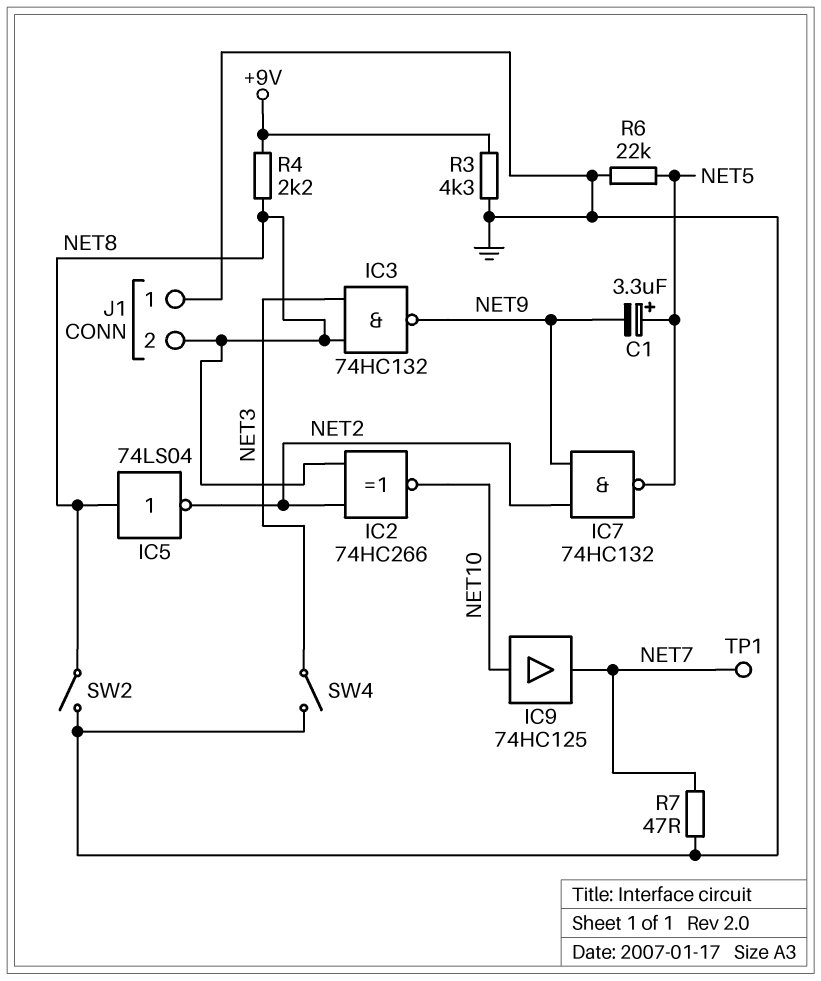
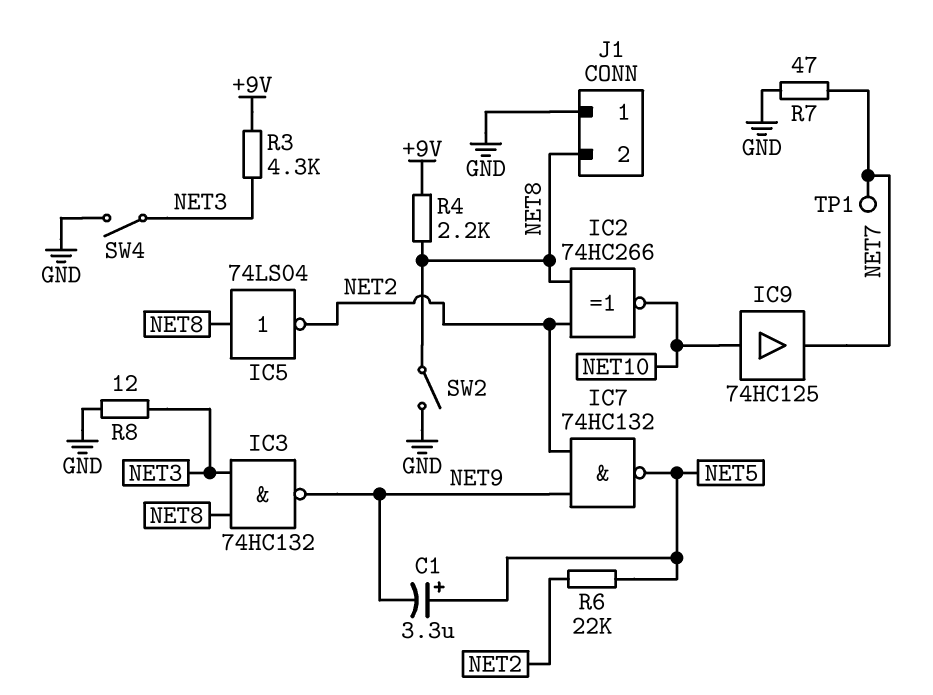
R3: 4.3k (+9V, GND) -> 4.3k (+9V, NET3)
R6: 22k (GND, NET5) -> 22k (NET2, NET5)
R8: none -> 12 (GND, NET3)

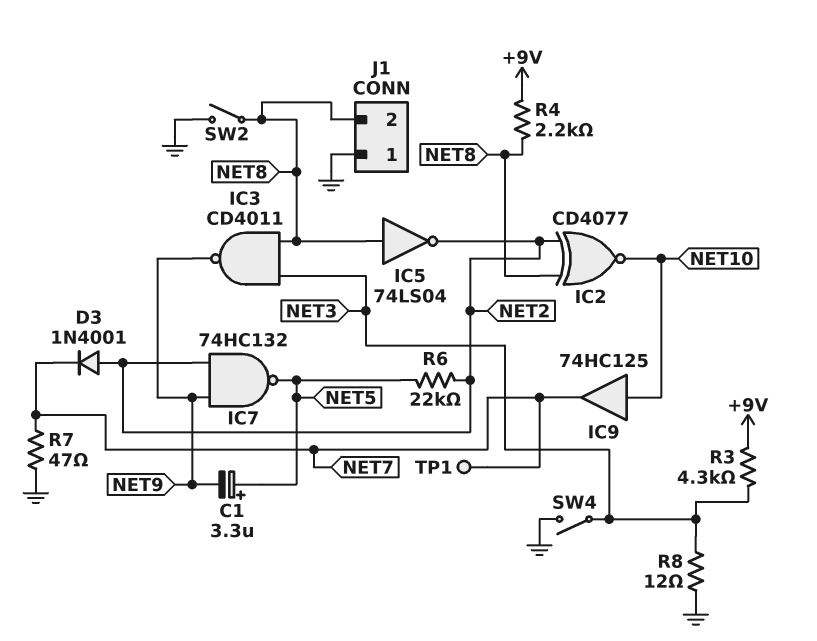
D3: none -> diode 1N4001 (A NET2, K NET7)
IC2: XNOR 74HC266 (in NET2, in NET8, out NET10) -> XNOR CD4077 (in NET2, in NET8, out NET10)
IC3: NAND 74HC132 (in NET3, in NET8, out NET9) -> NAND CD4011 (in NET3, in NET8, out NET9)

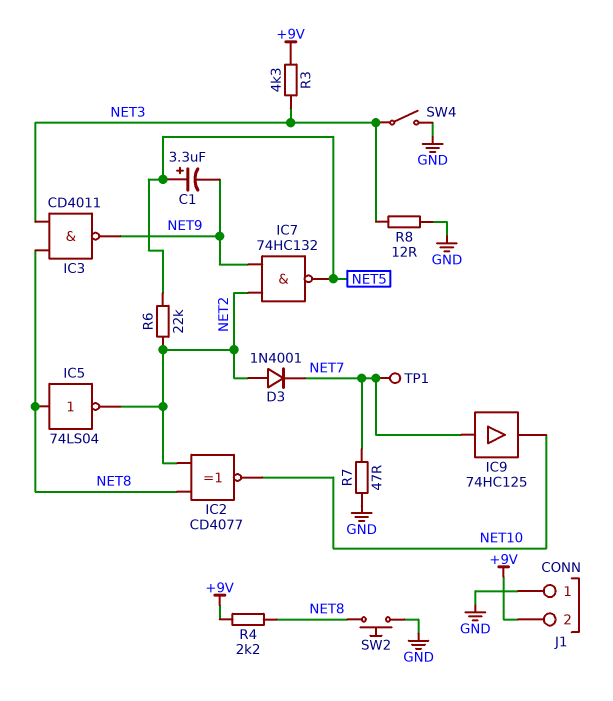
IC9: buffer 74HC125 (in NET10, out NET7) -> buffer 74HC125 (in NET7, out NET10)
J1 pin 2: NET8 -> +9V
SW2: switch (GND, NET8) -> button (GND, NET8)

